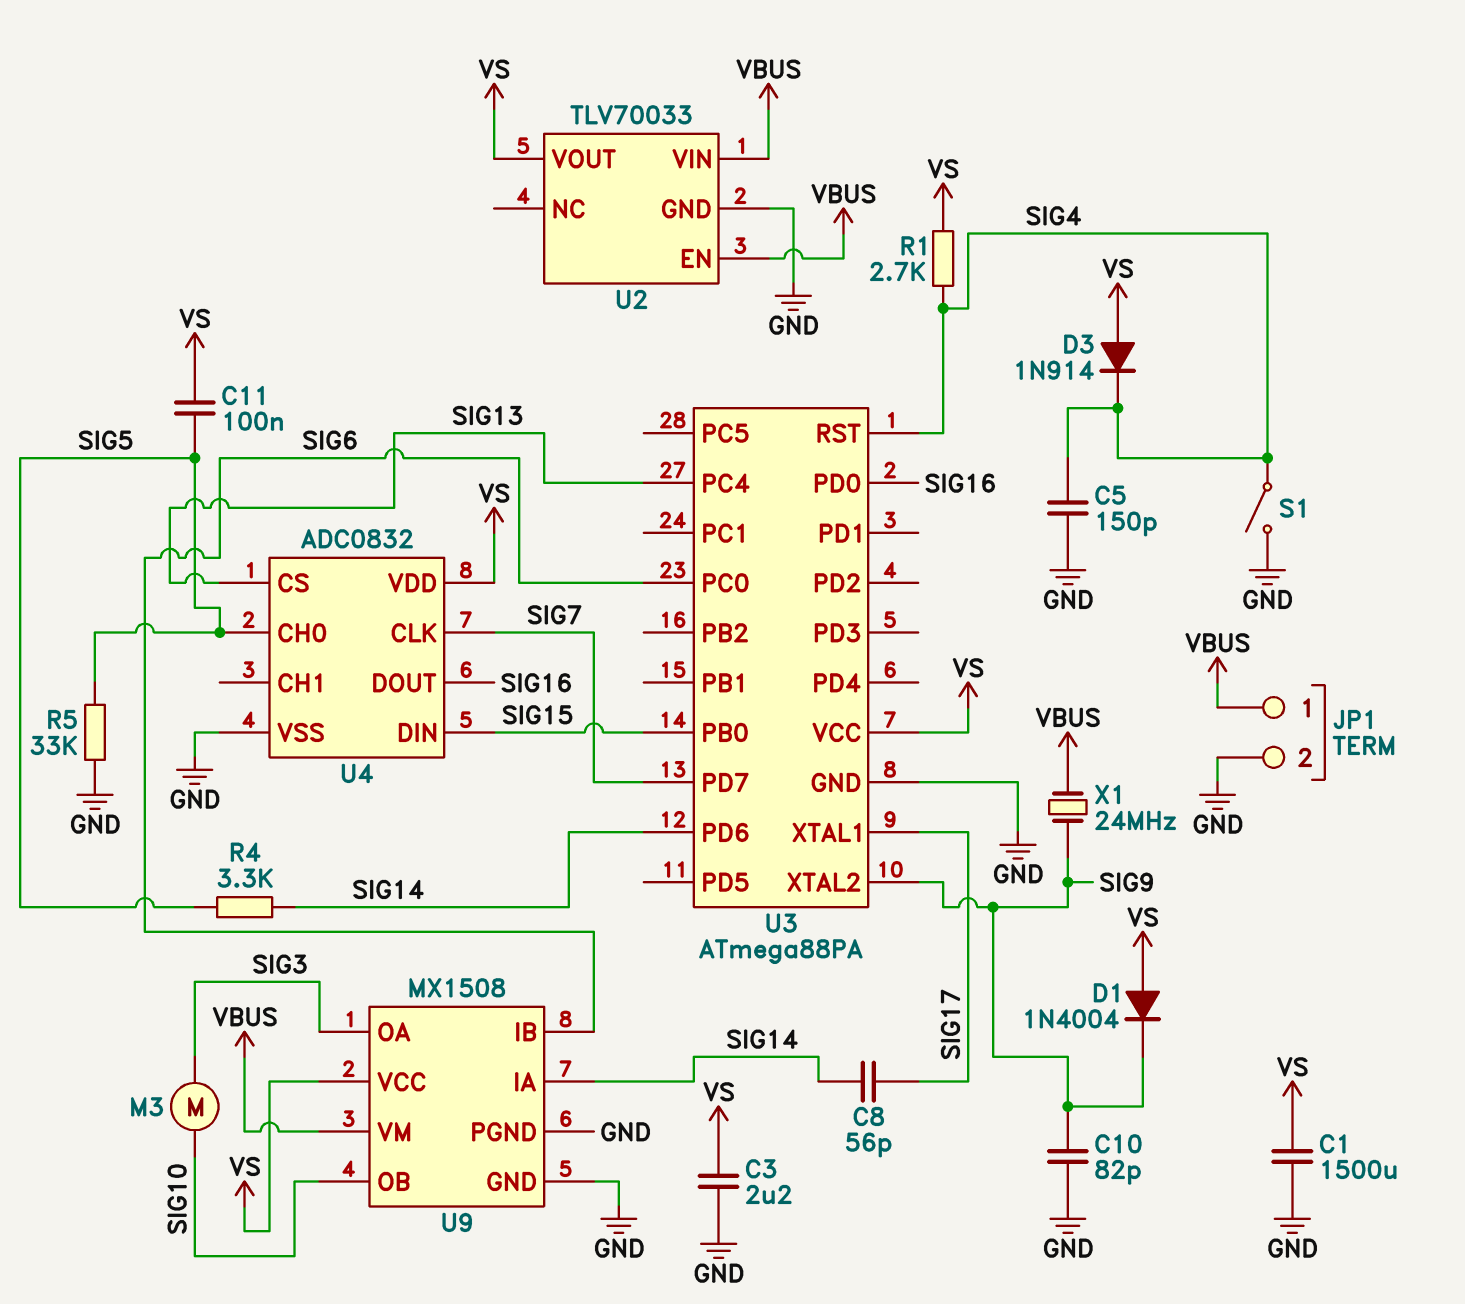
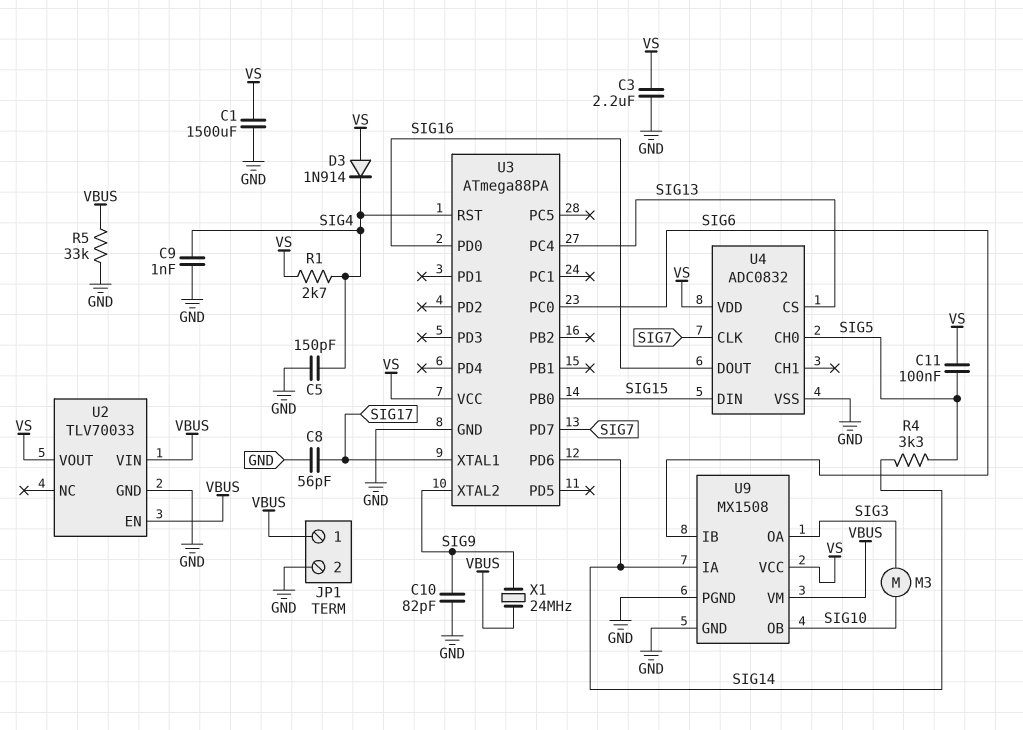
C8: 56pF (SIG14, SIG17) -> 56pF (GND, SIG17)
C9: none -> 1nF (GND, SIG4)
D1: diode 1N4004 (A VS, K SIG9) -> none
R5: 33k (GND, SIG5) -> 33k (GND, VBUS)
S1: switch (GND, SIG4) -> none

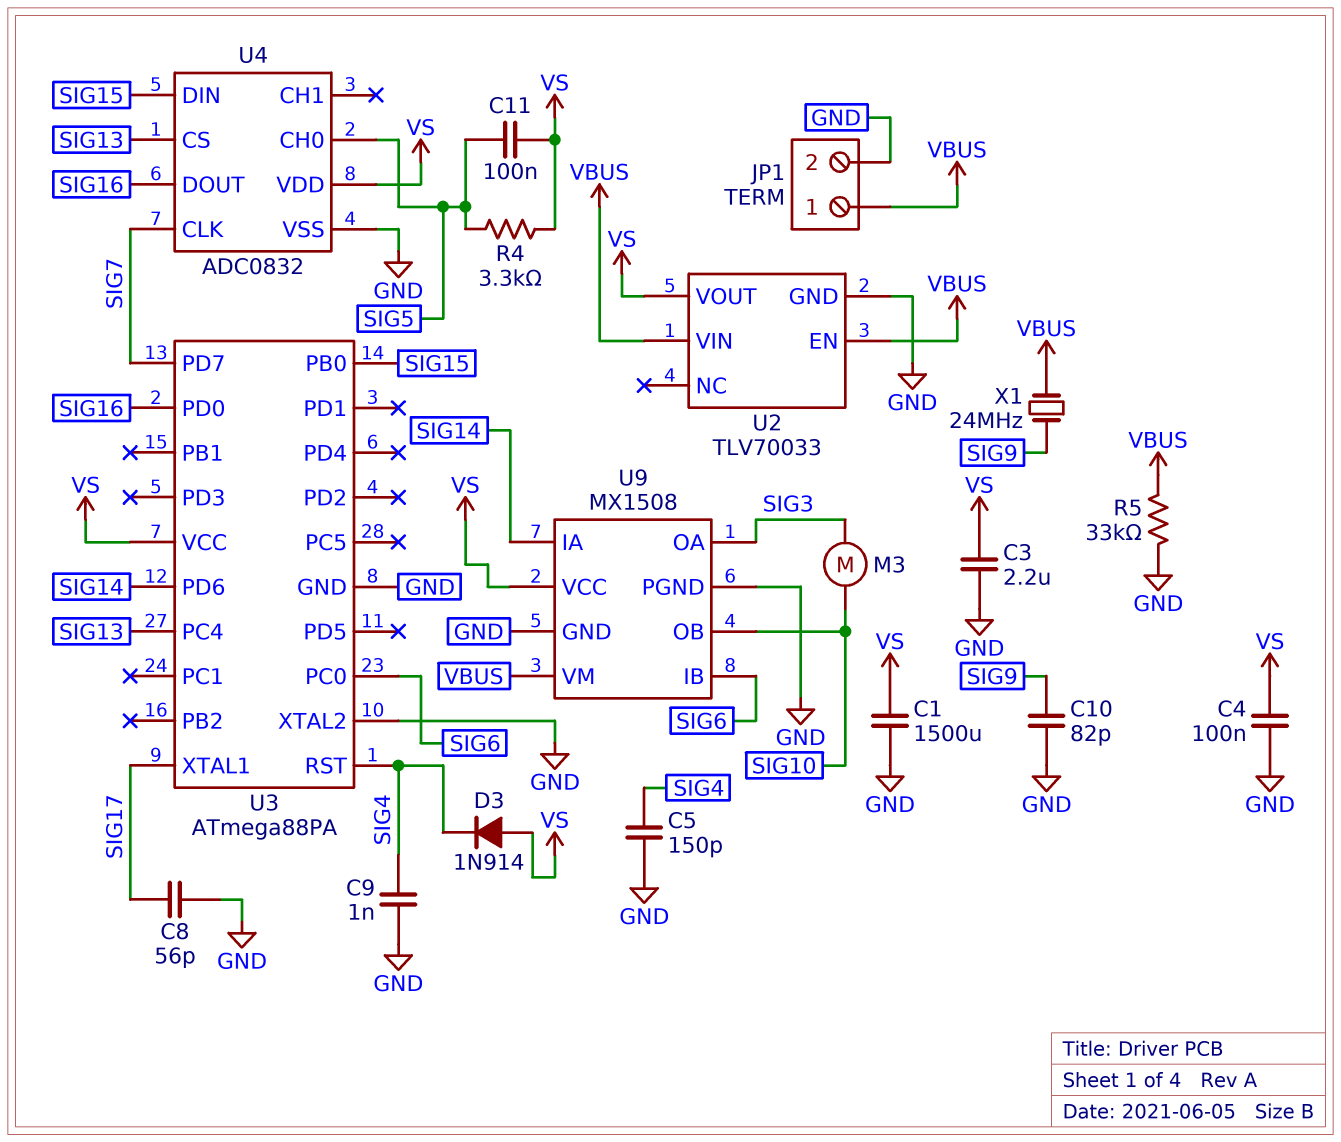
C4: none -> 100nF (GND, VS)
R1: 2.7k (SIG4, VS) -> none
R4: 3.3k (SIG5, SIG14) -> 3.3k (SIG5, VS)
U3 pin XTAL2: SIG9 -> GND

